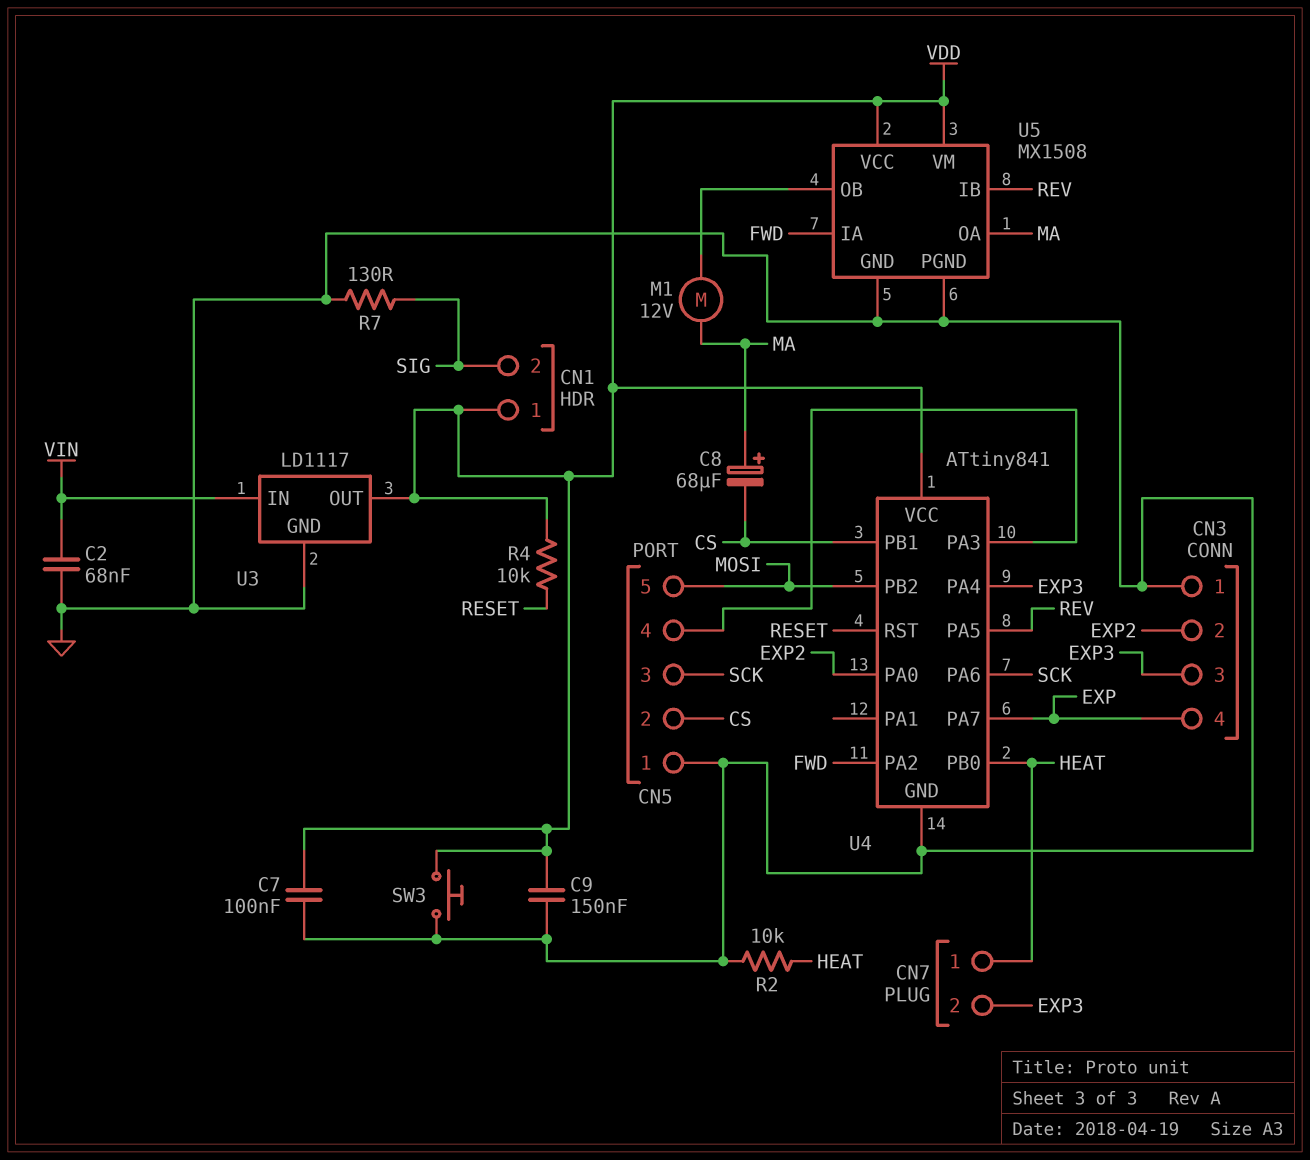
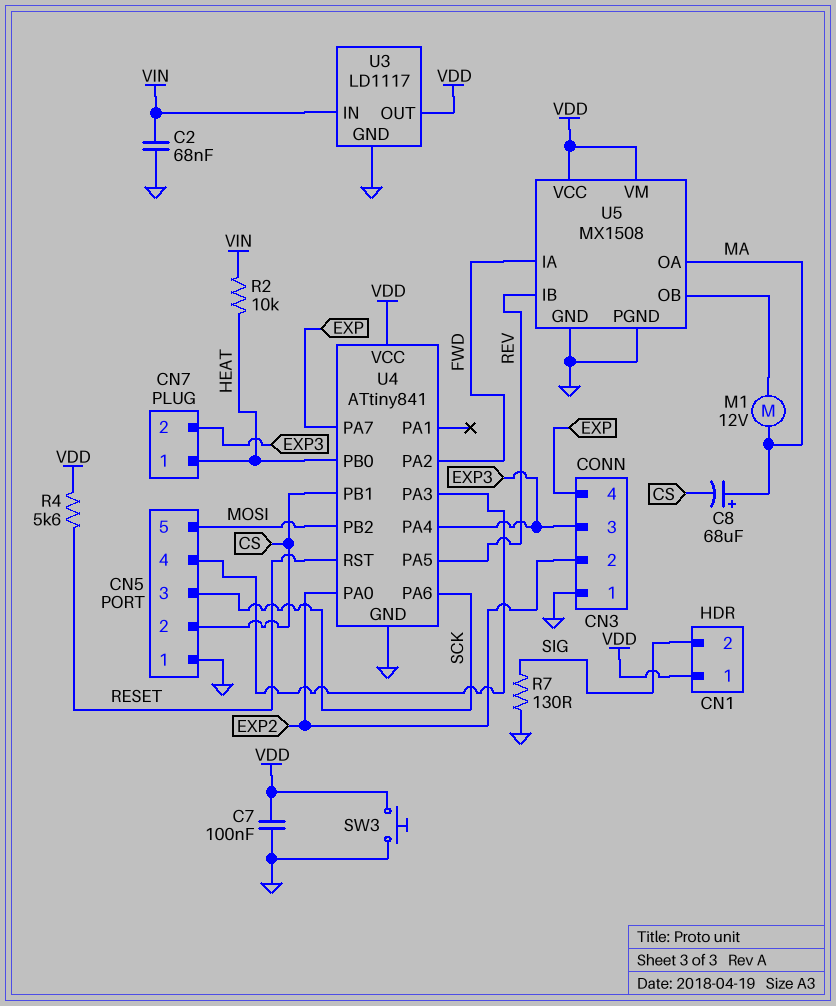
C9: 150nF (GND, VDD) -> none
R2: 10k (GND, HEAT) -> 10k (HEAT, VIN)
R4: 10k (RESET, VDD) -> 5.6k (RESET, VDD)

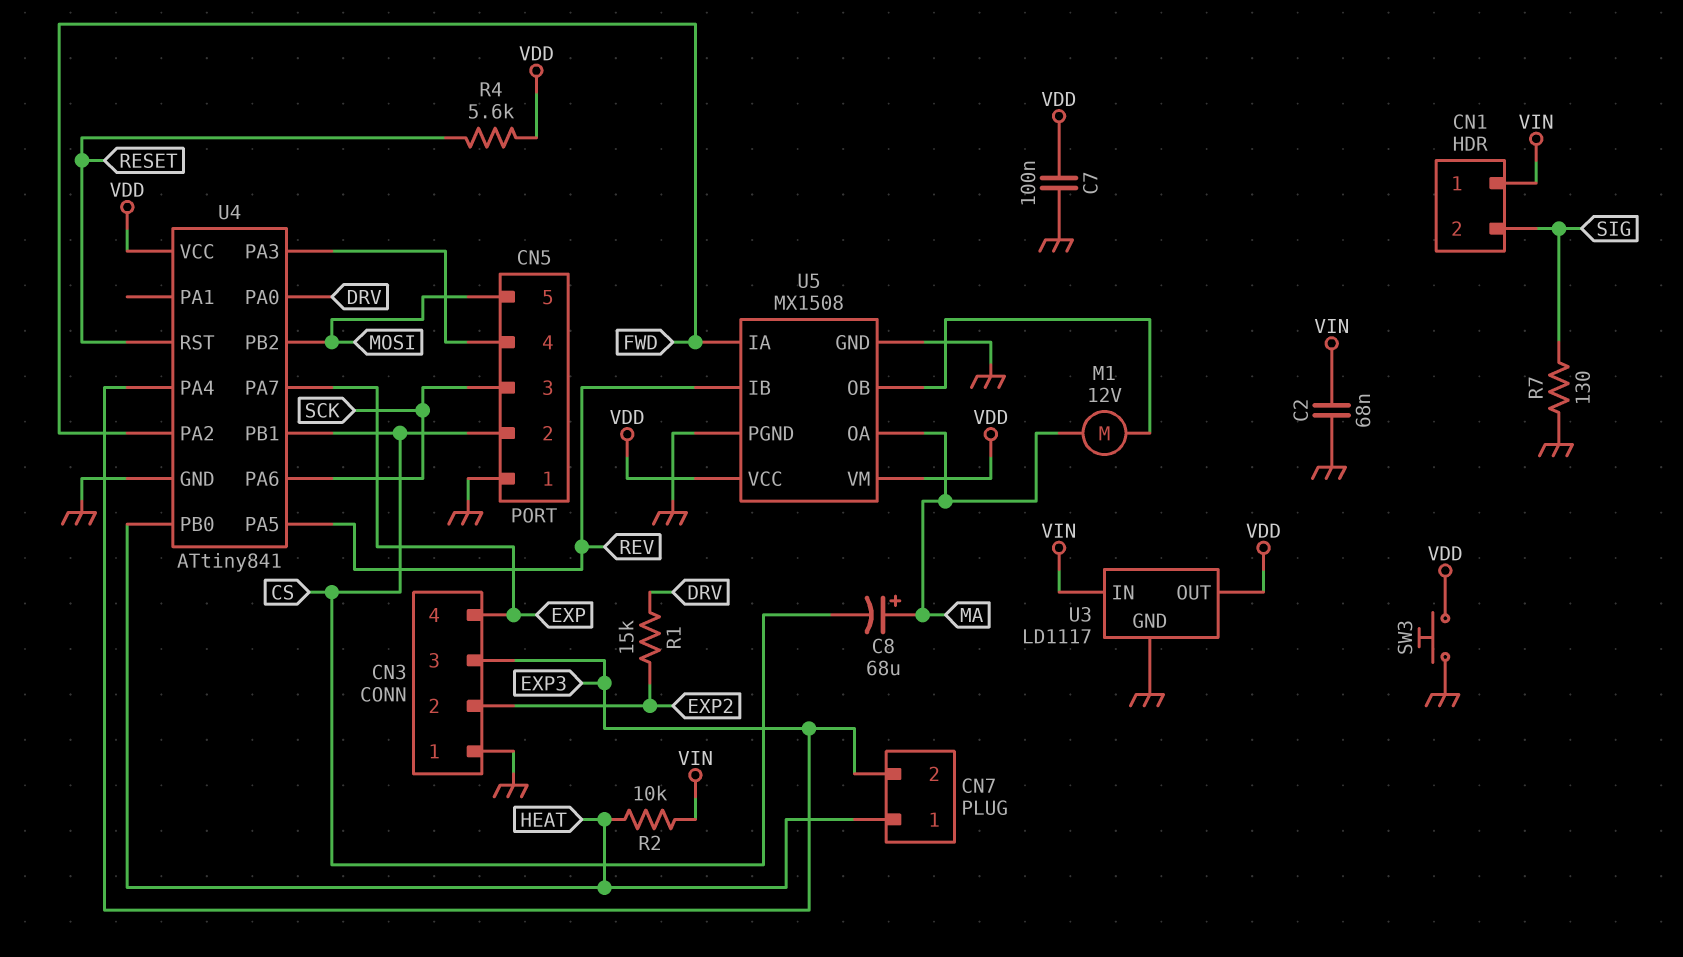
CN1 pin 1: VDD -> VIN
R1: none -> 15k (DRV, EXP2)
U4 pin PA0: EXP2 -> DRV

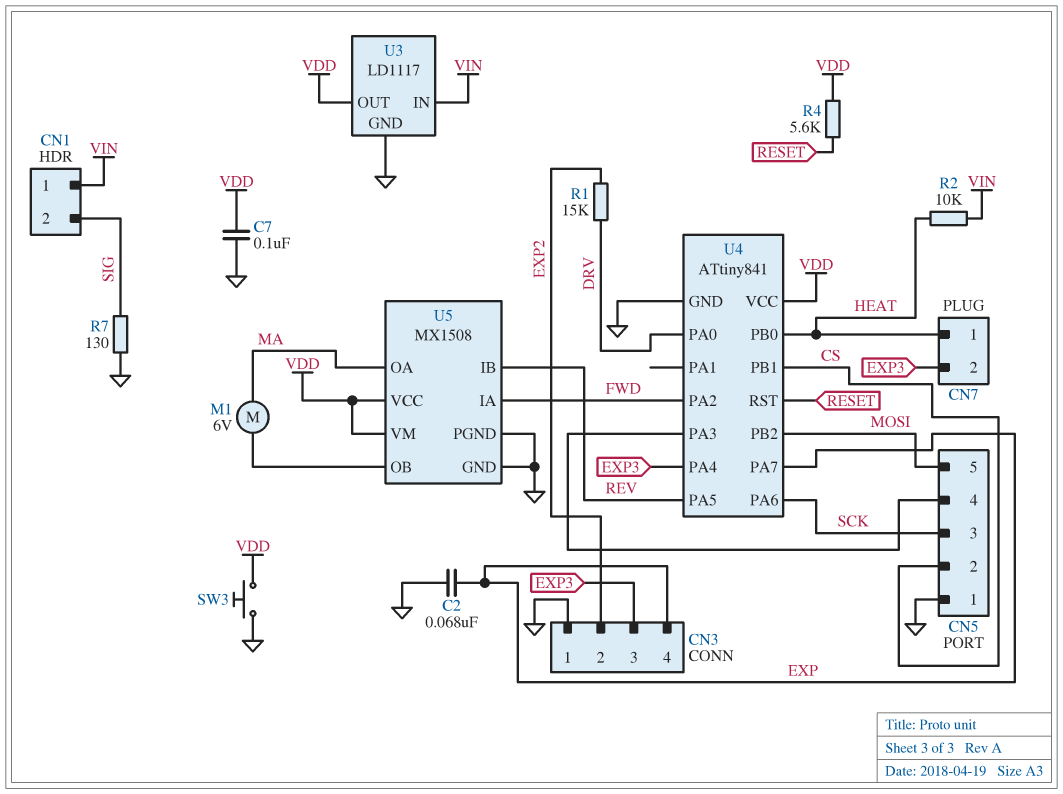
C2: 68nF (GND, VIN) -> 68nF (EXP, GND)
C8: 68uF (plus MA, minus CS) -> none
M1: motor 12V (MA, U5/OB) -> motor 6V (MA, U5/OB)

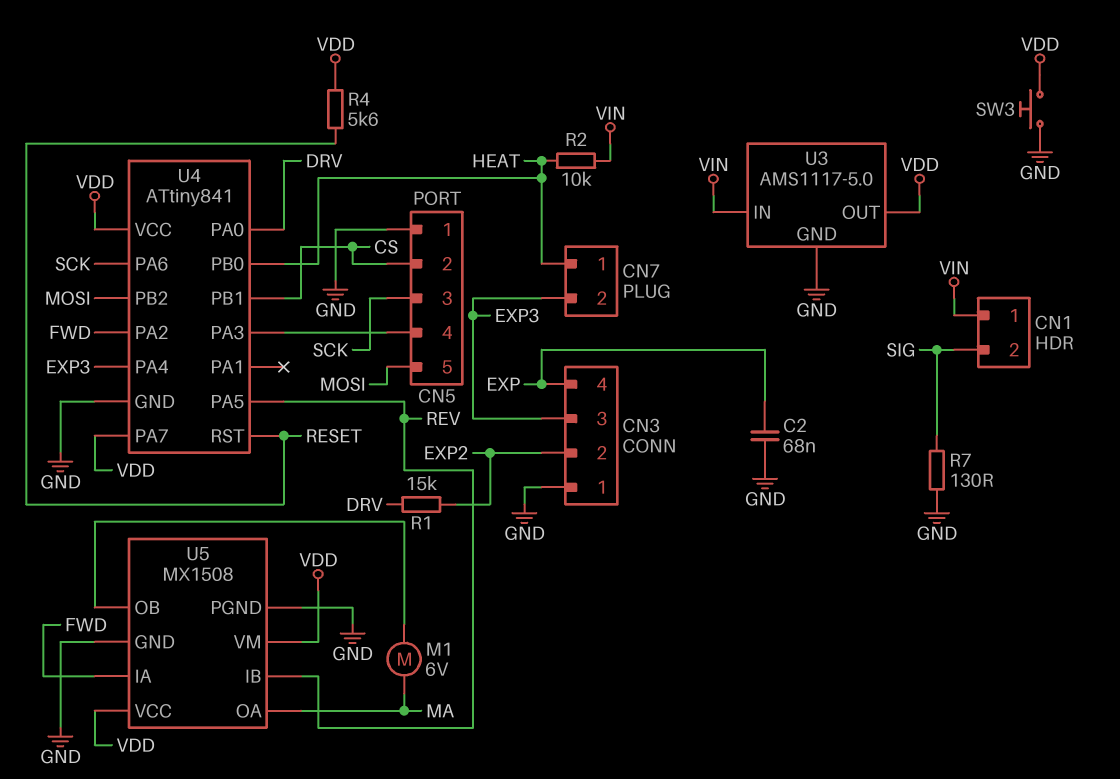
C7: 100nF (GND, VDD) -> none
U3: LD1117 -> AMS1117-5.0
U4 pin PA7: EXP -> VDD

